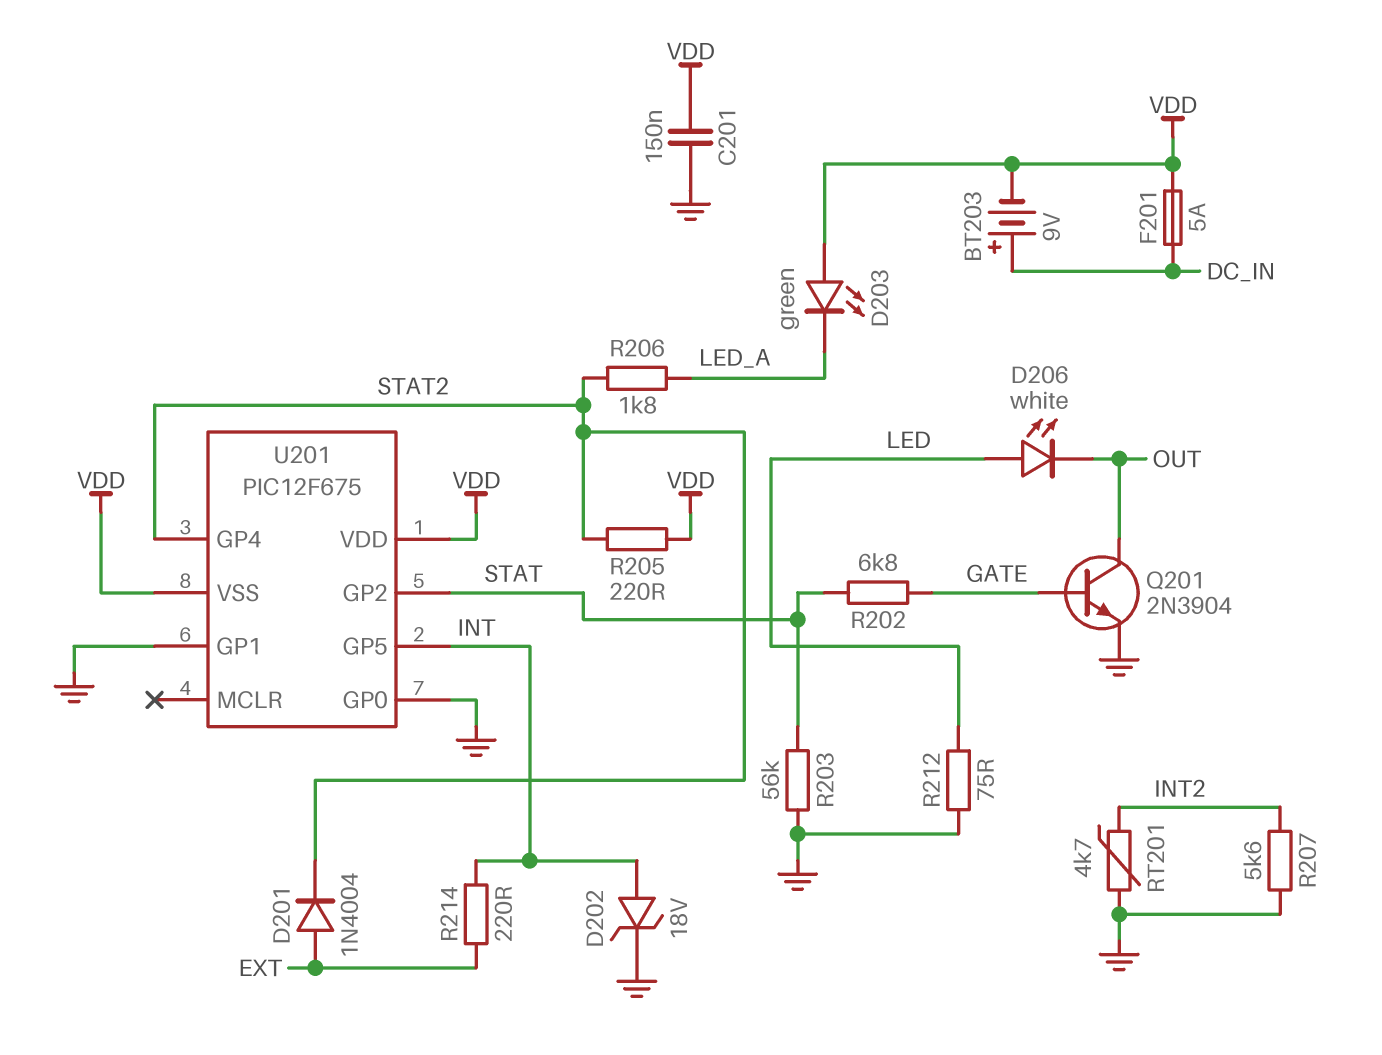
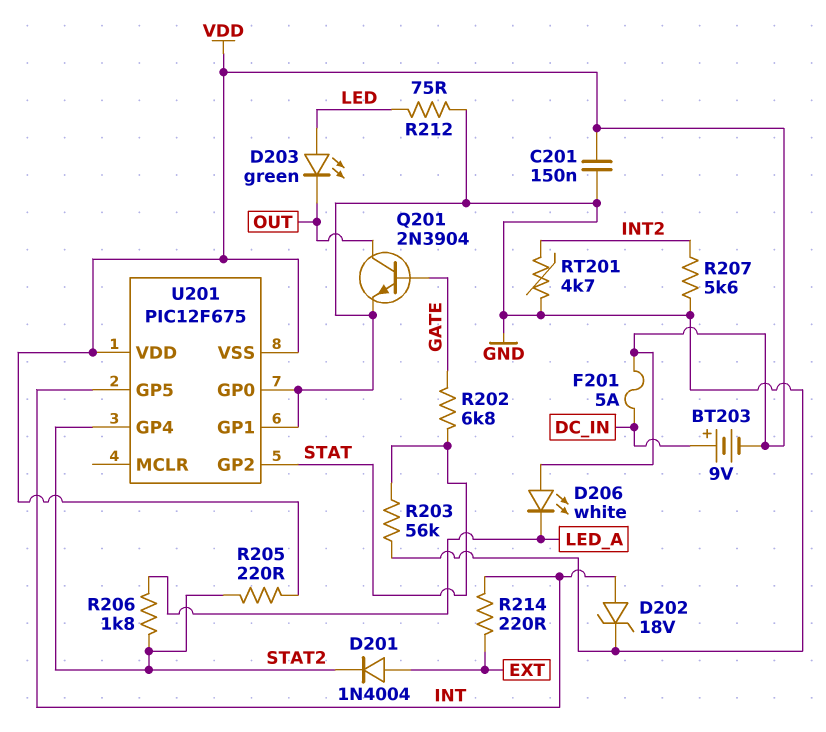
D203: LED green (A VDD, K LED_A) -> LED green (A LED, K OUT)
D206: LED white (A LED, K OUT) -> LED white (A VDD, K LED_A)

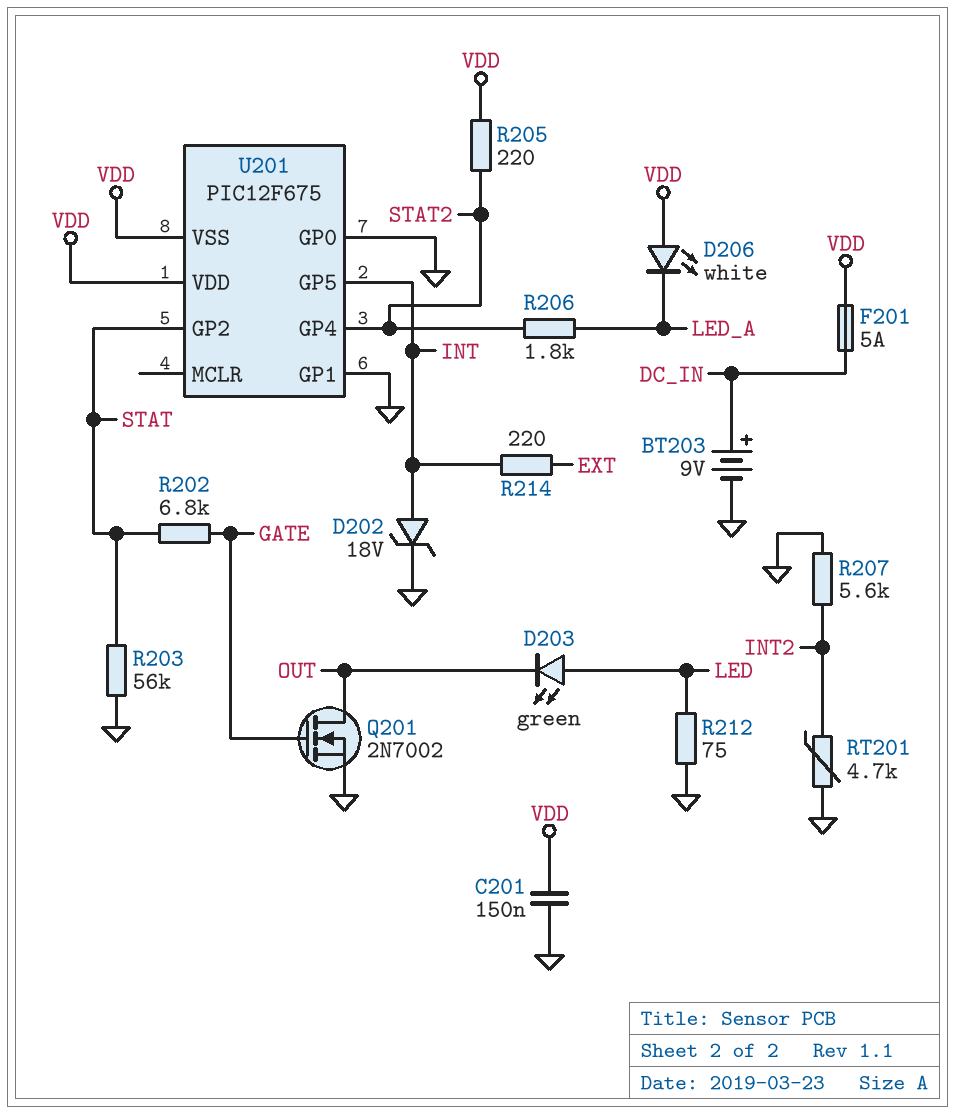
BT203: 9V (plus DC_IN, minus VDD) -> 9V (plus DC_IN, minus GND)
D201: diode 1N4004 (A EXT, K STAT2) -> none
Q201: NPN 2N3904 (B GATE, C OUT, E GND) -> NMOS 2N7002 (G GATE, D OUT, S GND)

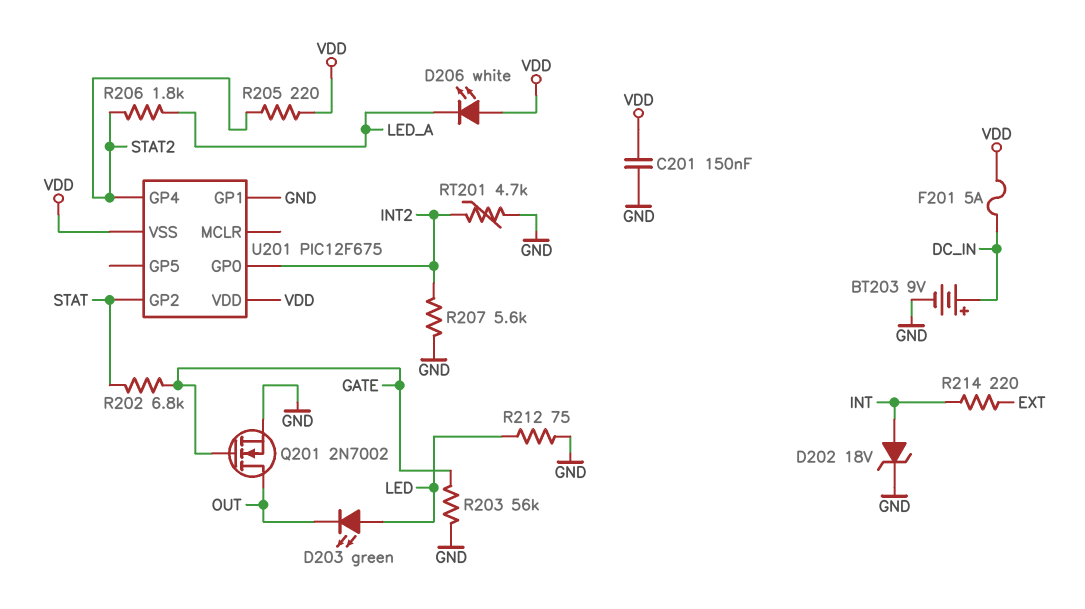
R203: 56k (GND, STAT) -> 56k (GATE, GND)
U201 pin GP0: GND -> INT2
U201 pin GP5: INT -> none

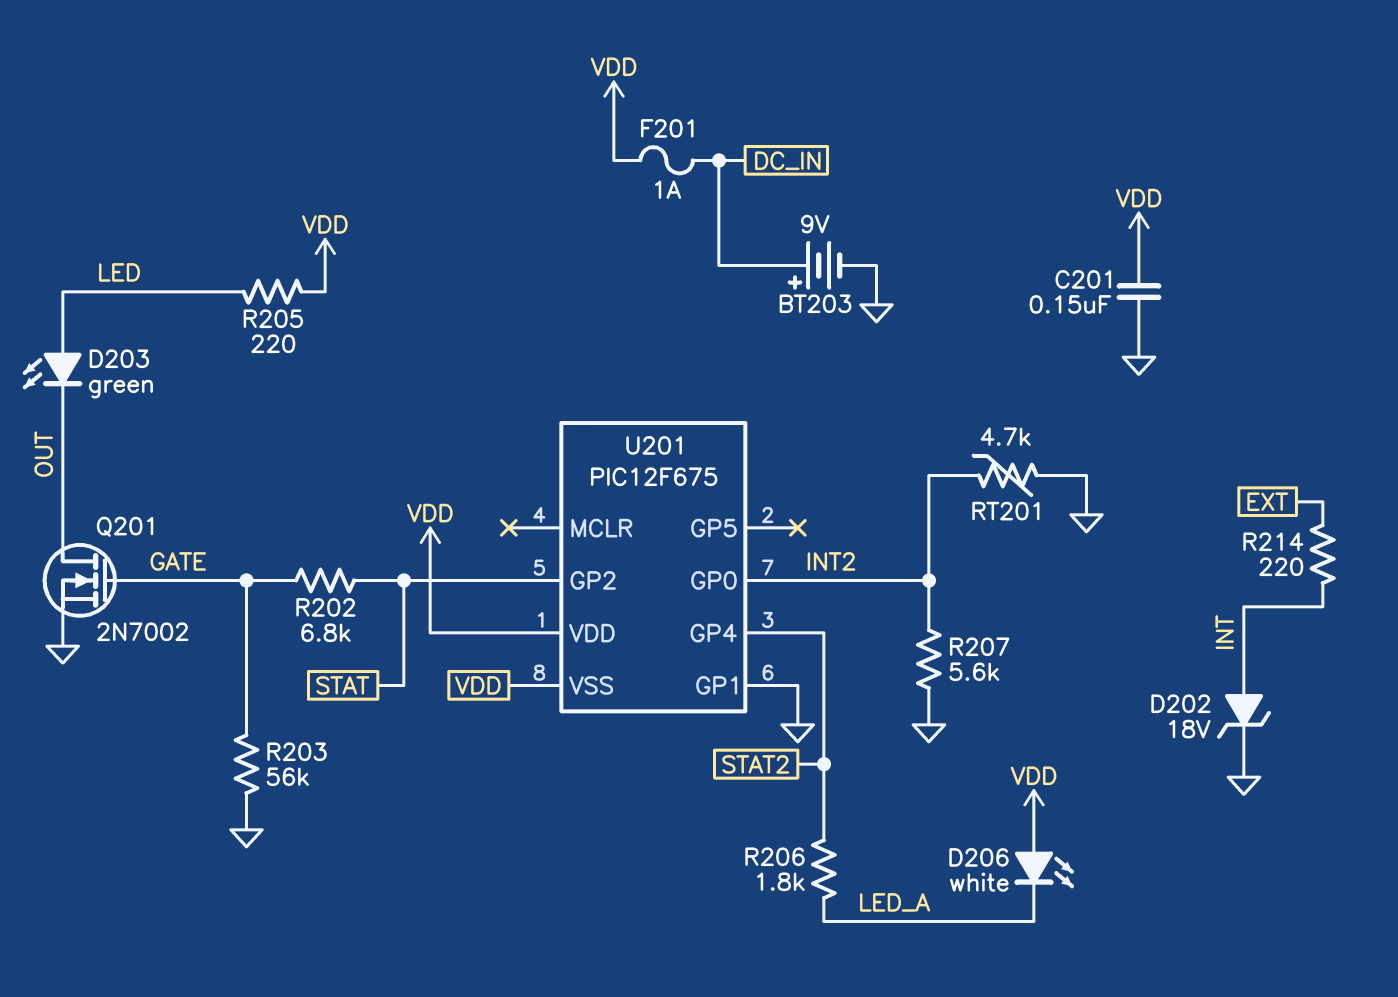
F201: 5A (DC_IN, VDD) -> 1A (DC_IN, VDD)
R205: 220 (STAT2, VDD) -> 220 (LED, VDD)
R212: 75 (GND, LED) -> none

